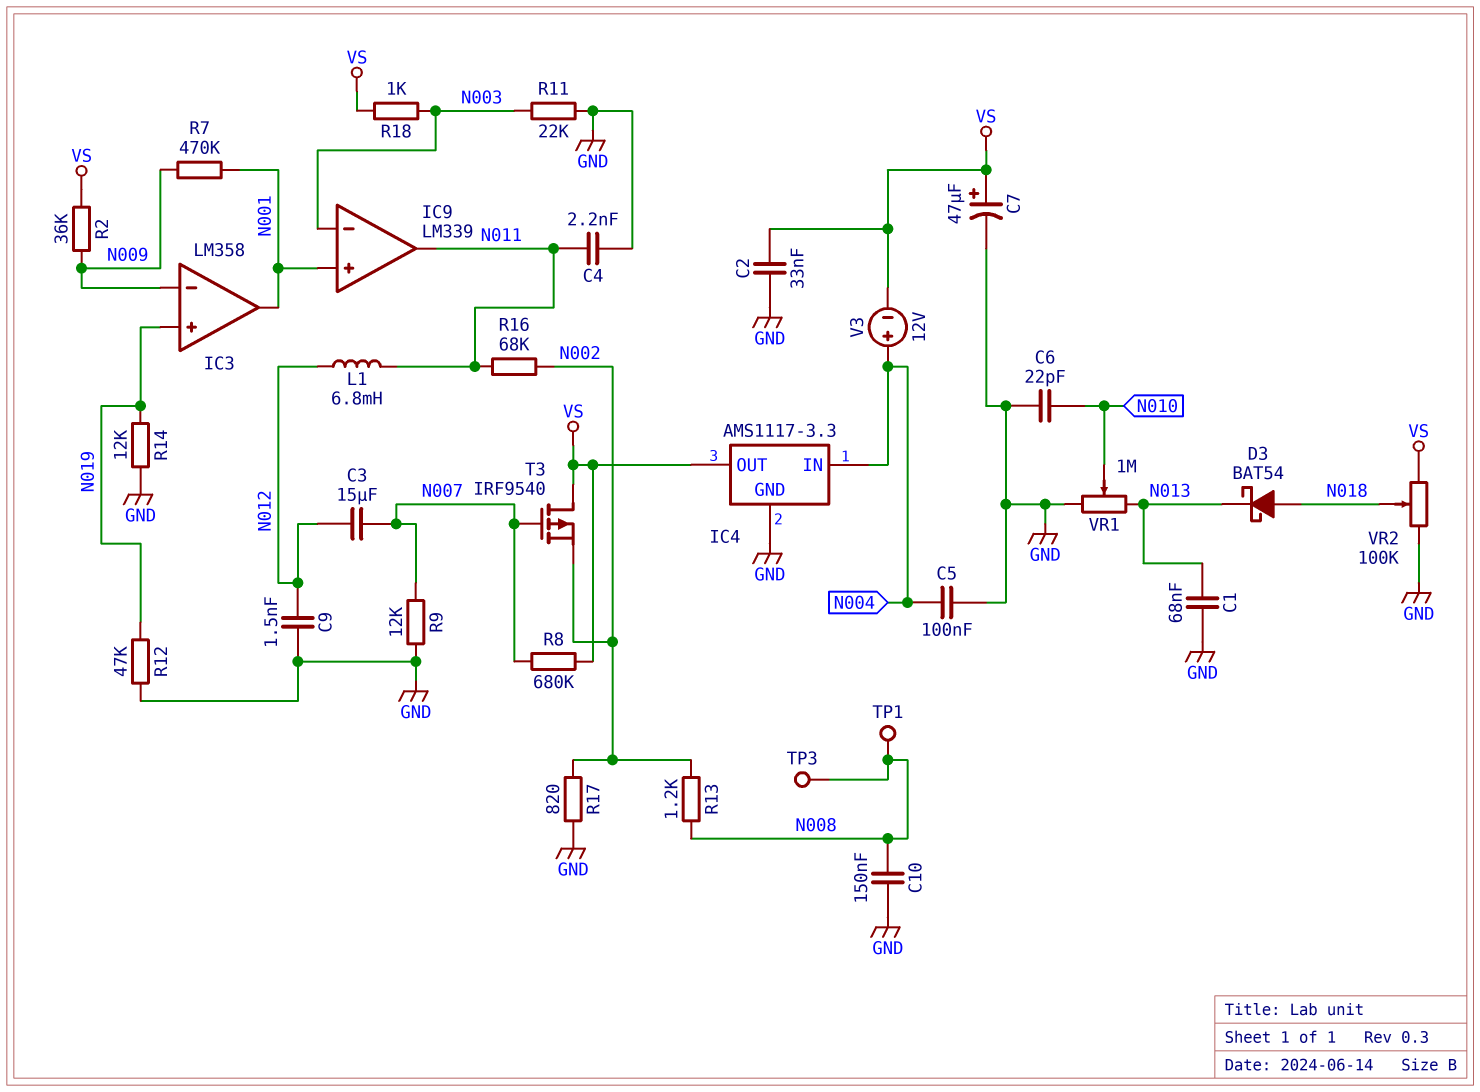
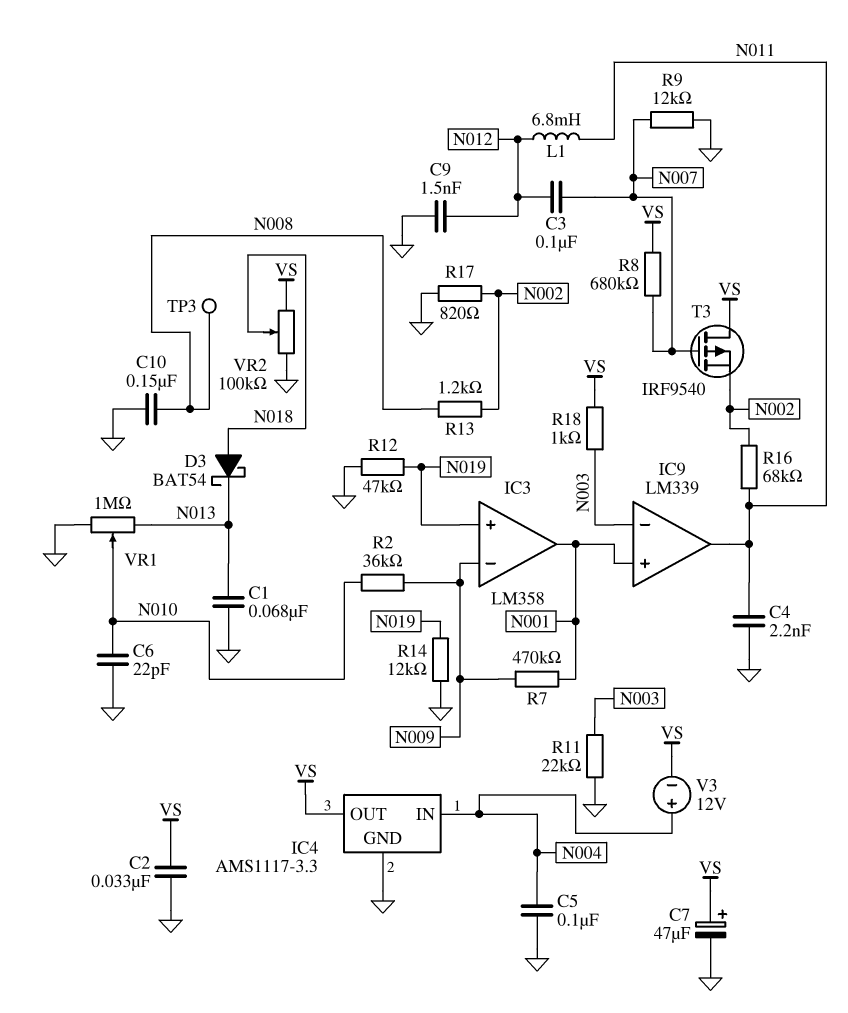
C3: 15uF (N007, N012) -> 100nF (N007, N012)
R2: 36k (N009, VS) -> 36k (N009, N010)
TP1: test point (N008) -> none

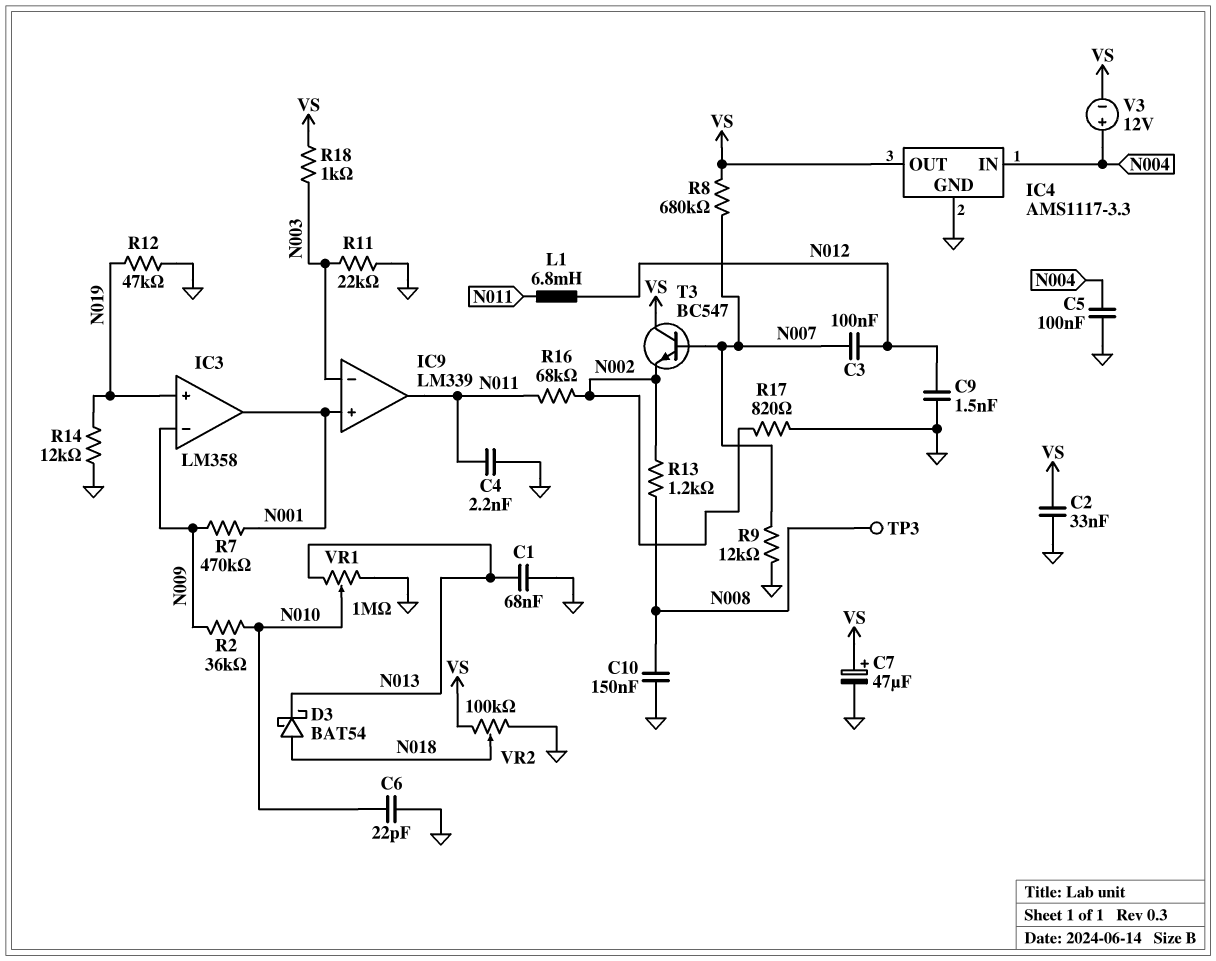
T3: PMOS IRF9540 (G N007, D VS, S N002) -> NPN BC547 (B N007, C VS, E N002)

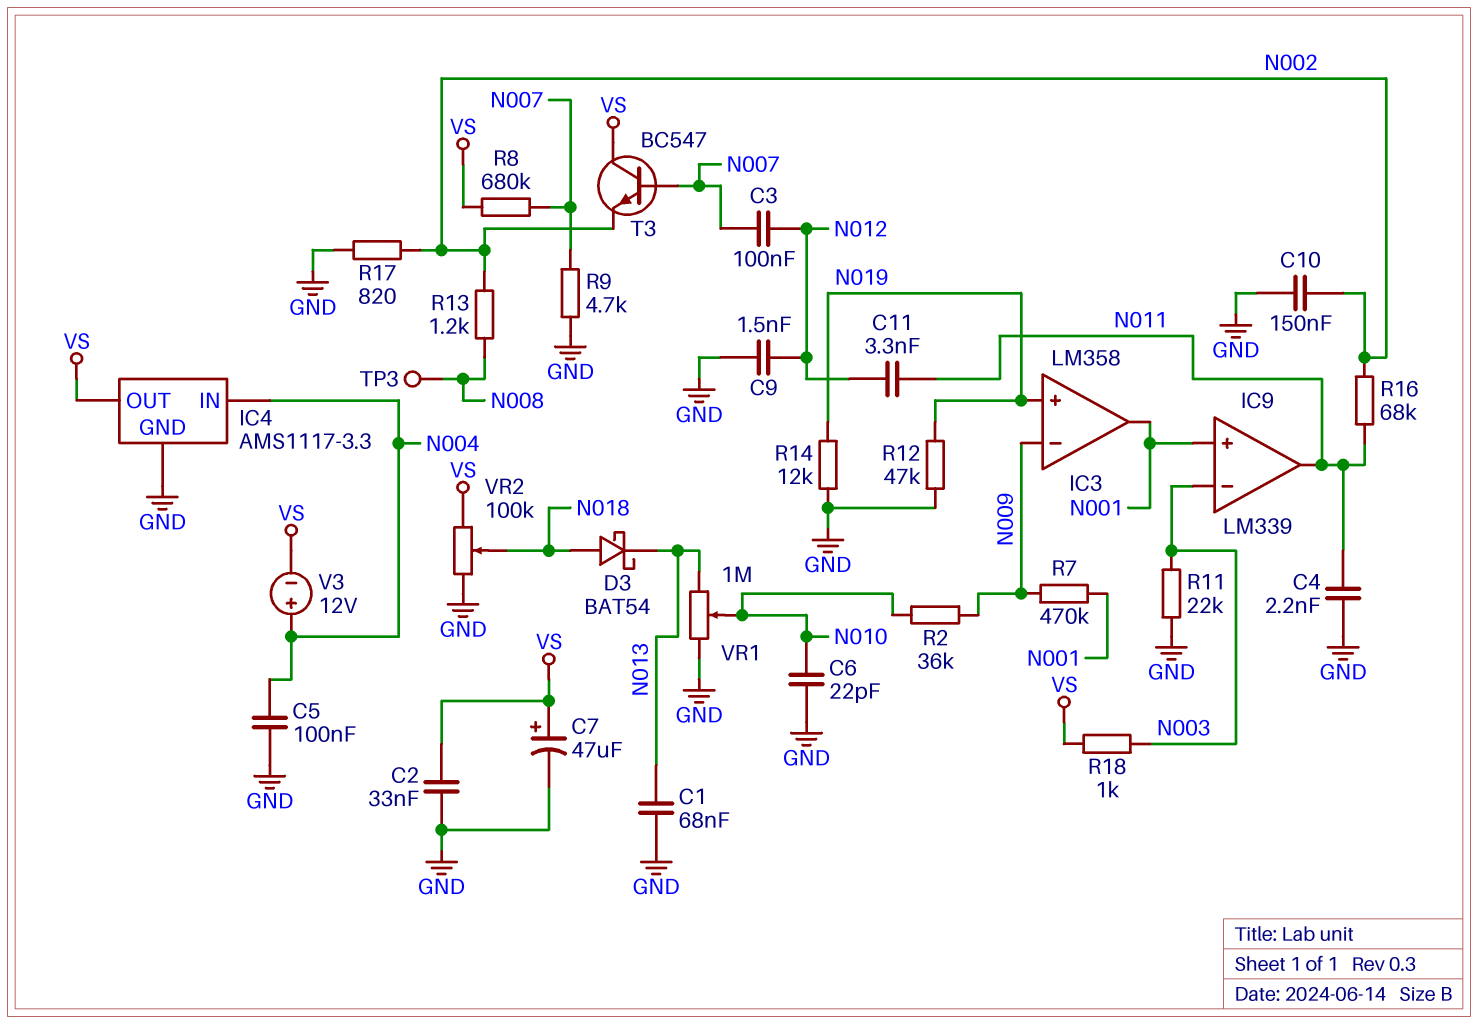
C10: 150nF (GND, N008) -> 150nF (GND, N002)
C11: none -> 3.3nF (N011, N012)
L1: 6.8mH (N011, N012) -> none
R9: 12k (GND, N007) -> 4.7k (GND, N007)

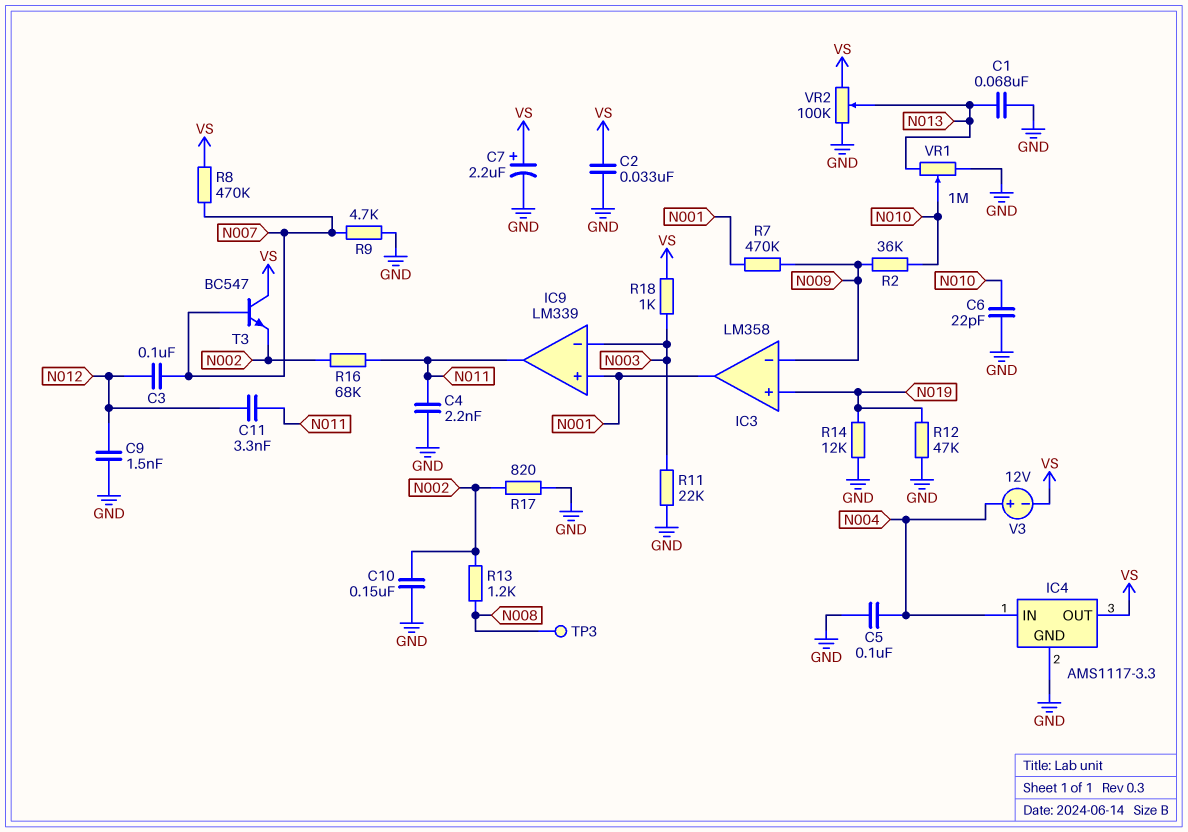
C7: 47uF (plus VS, minus GND) -> 2.2uF (plus VS, minus GND)
D3: schottky BAT54 (A N018, K N013) -> none
R8: 680k (N007, VS) -> 470k (N007, VS)
VR2: 100k (GND, VS, wiper N018) -> 100k (GND, VS, wiper N013)

